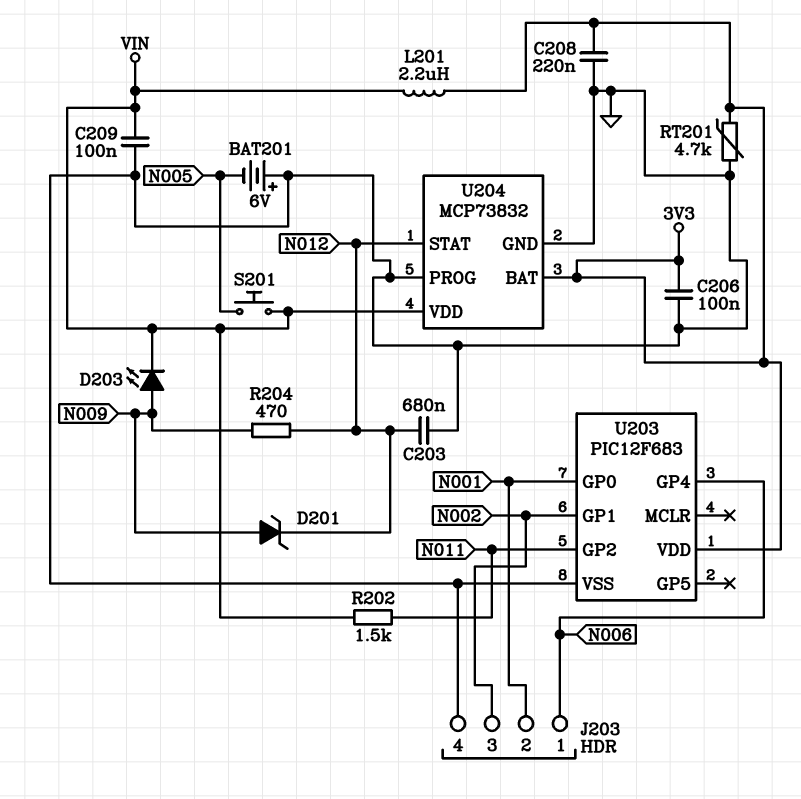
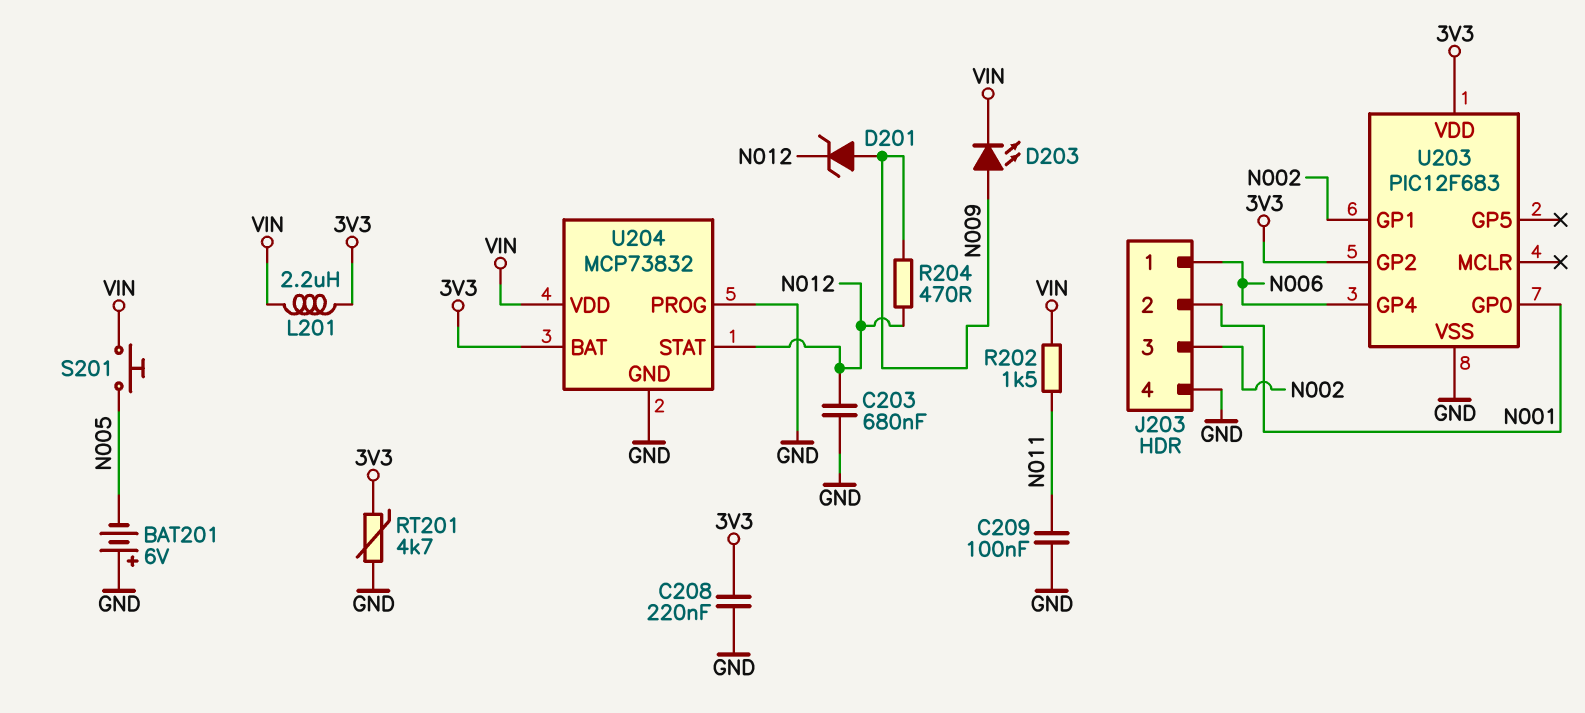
C206: 100nF (3V3, GND) -> none
C209: 100nF (GND, VIN) -> 100nF (GND, N011)
U203 pin GP2: N011 -> 3V3

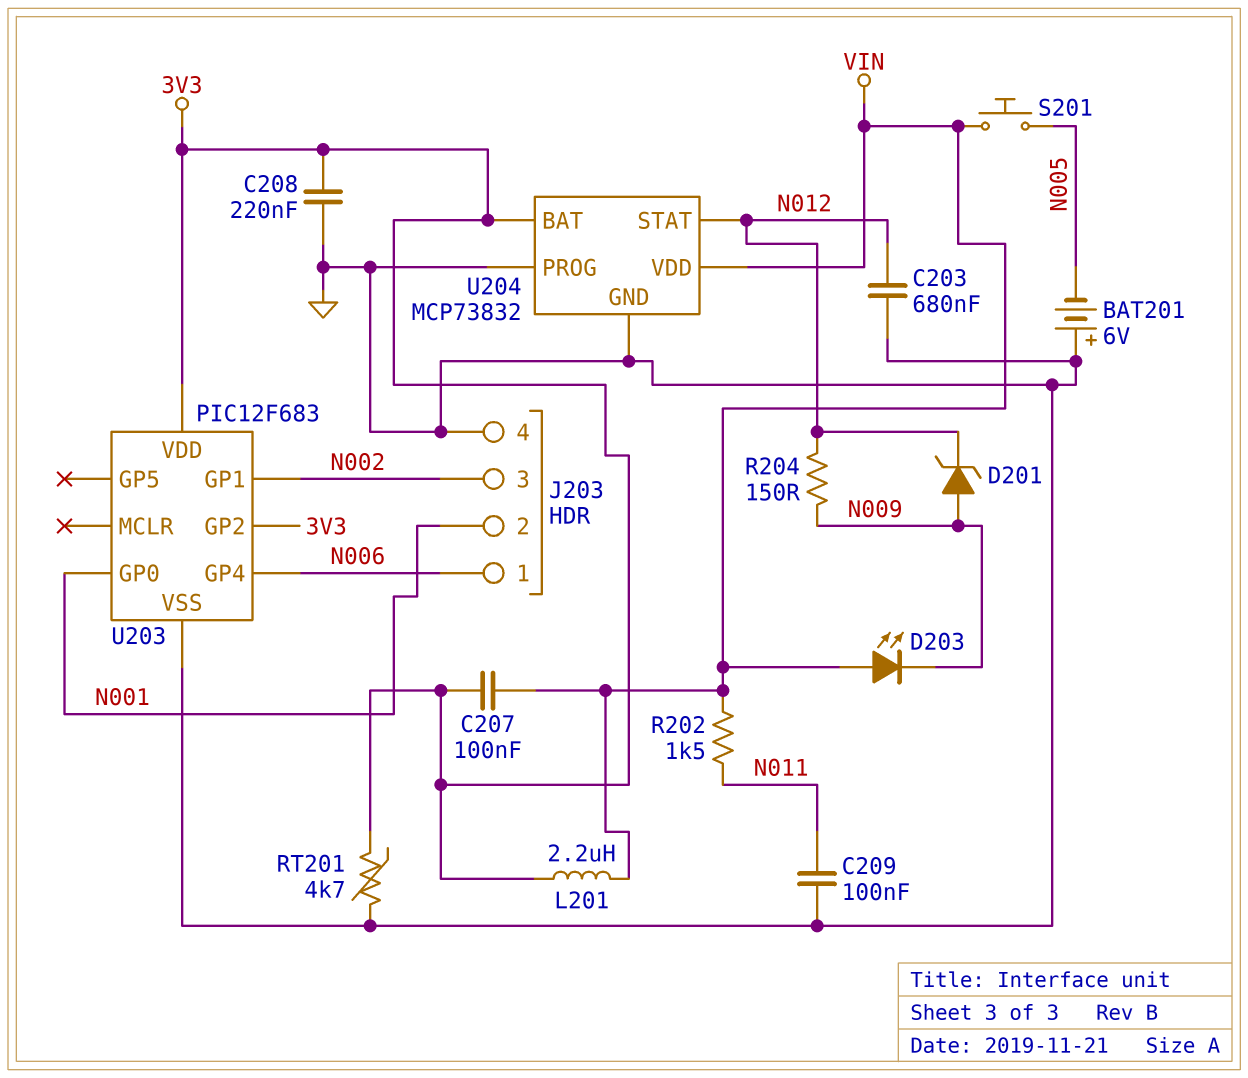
C207: none -> 100nF (3V3, VIN)
D203: LED (A N009, K VIN) -> LED (A VIN, K N009)
R204: 470 (N009, N012) -> 150 (N009, N012)

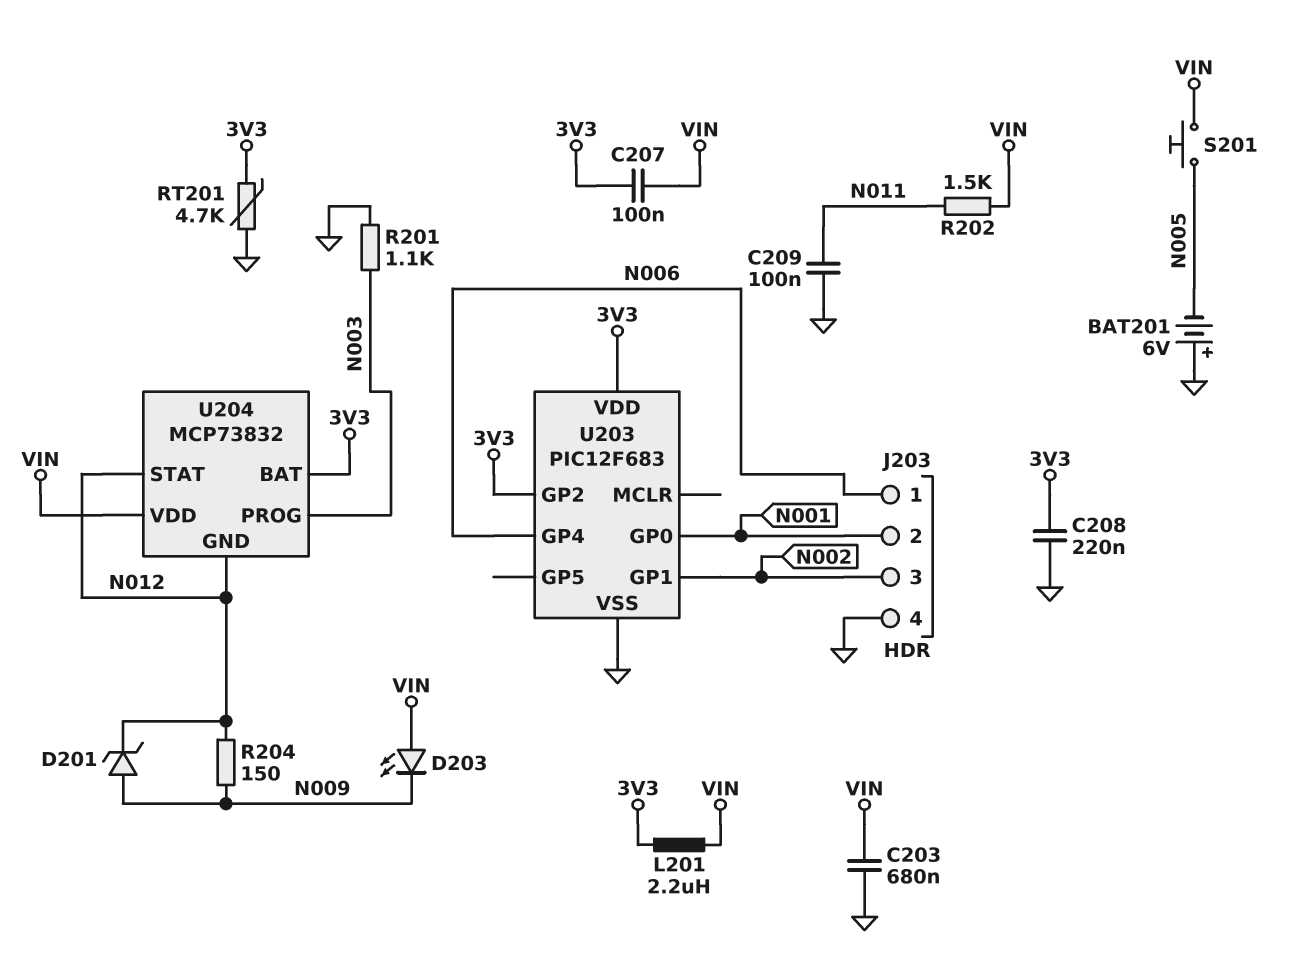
C203: 680nF (GND, N012) -> 680nF (GND, VIN)
R201: none -> 1.1k (GND, N003)
U204 pin GND: GND -> N012
U204 pin PROG: GND -> N003

